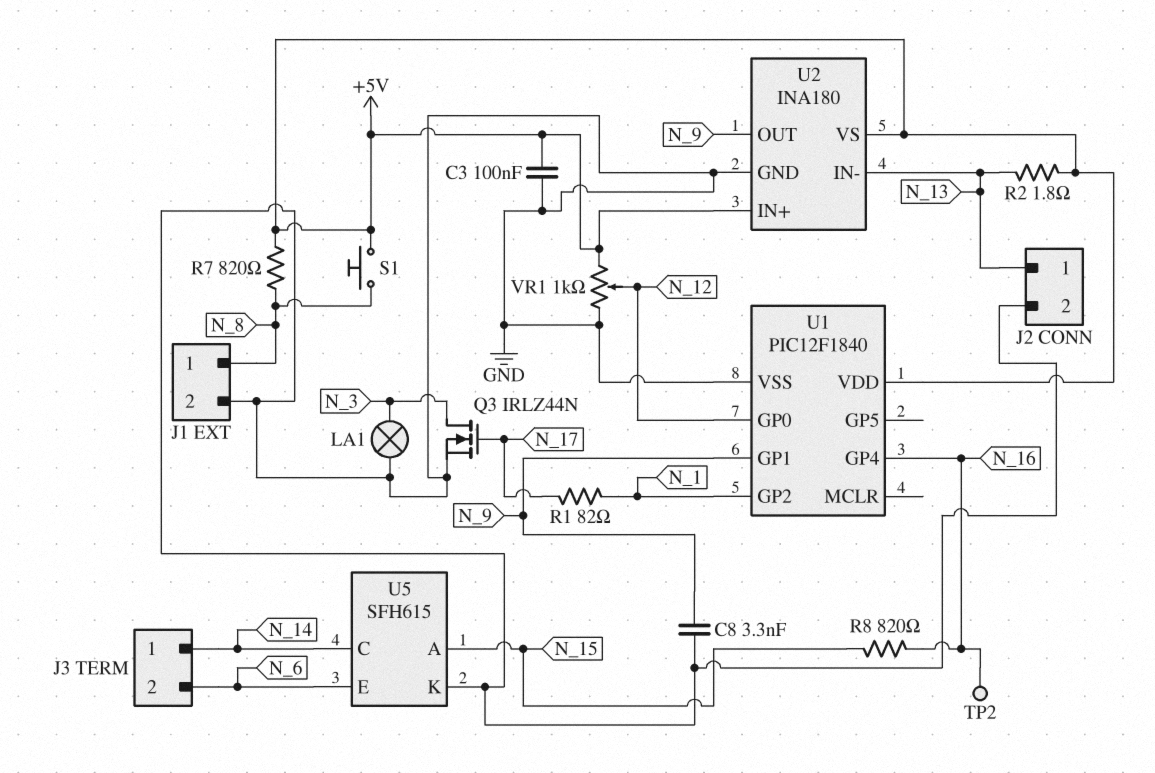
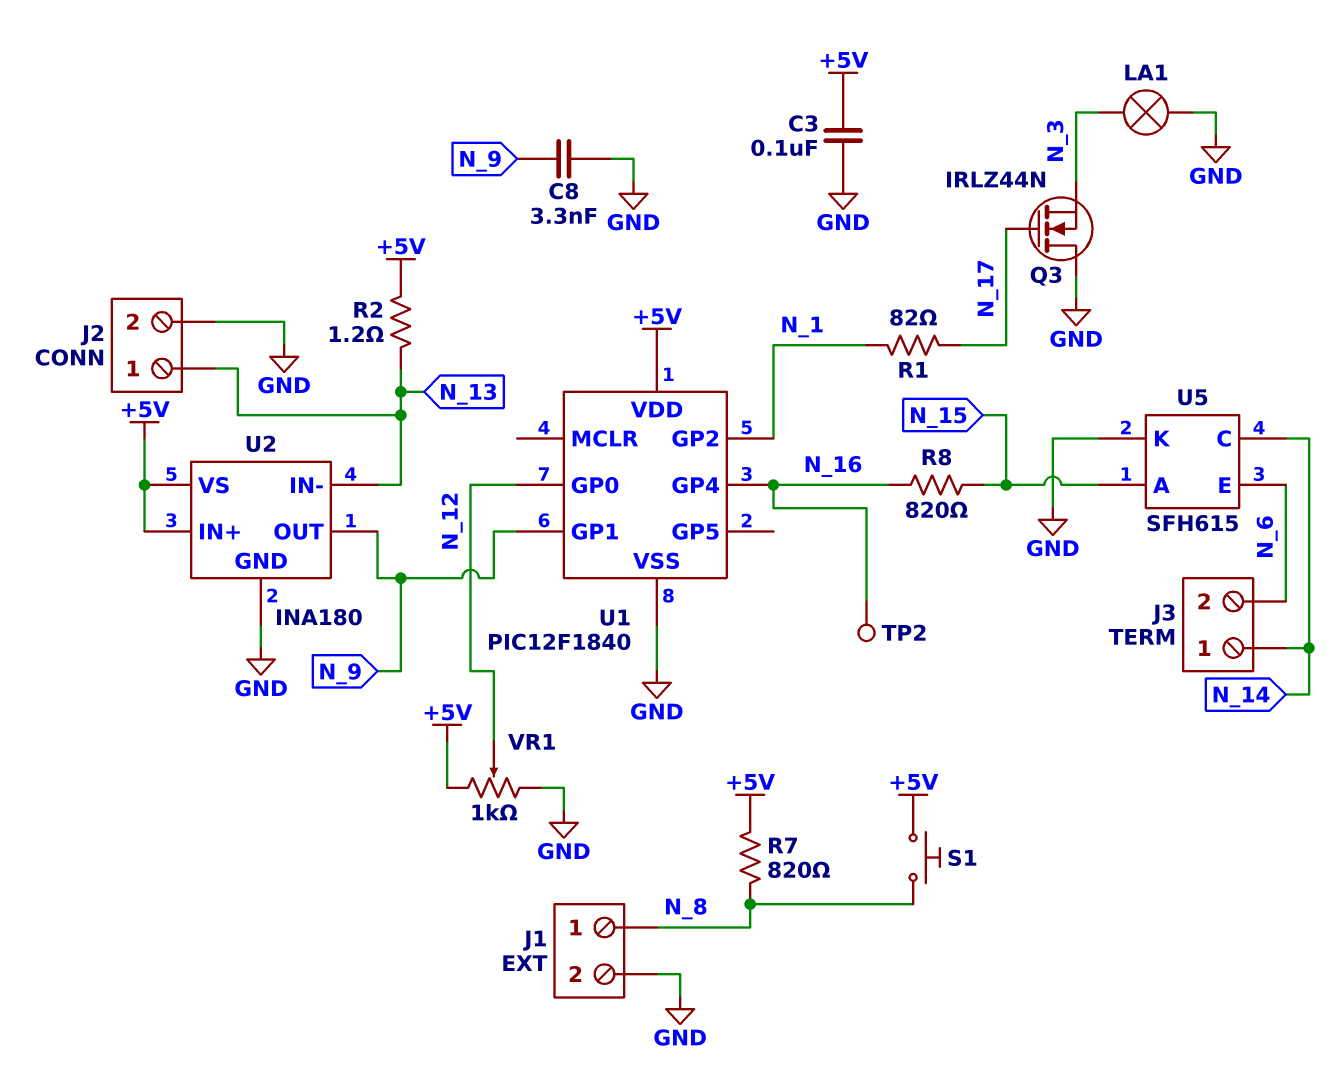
Q3: NMOS IRLZ44N (G N_17, D N_3, S GND) -> NMOS IRLZ44N (G N_17, D GND, S N_3)
R2: 1.8 (+5V, N_13) -> 1.2 (+5V, N_13)

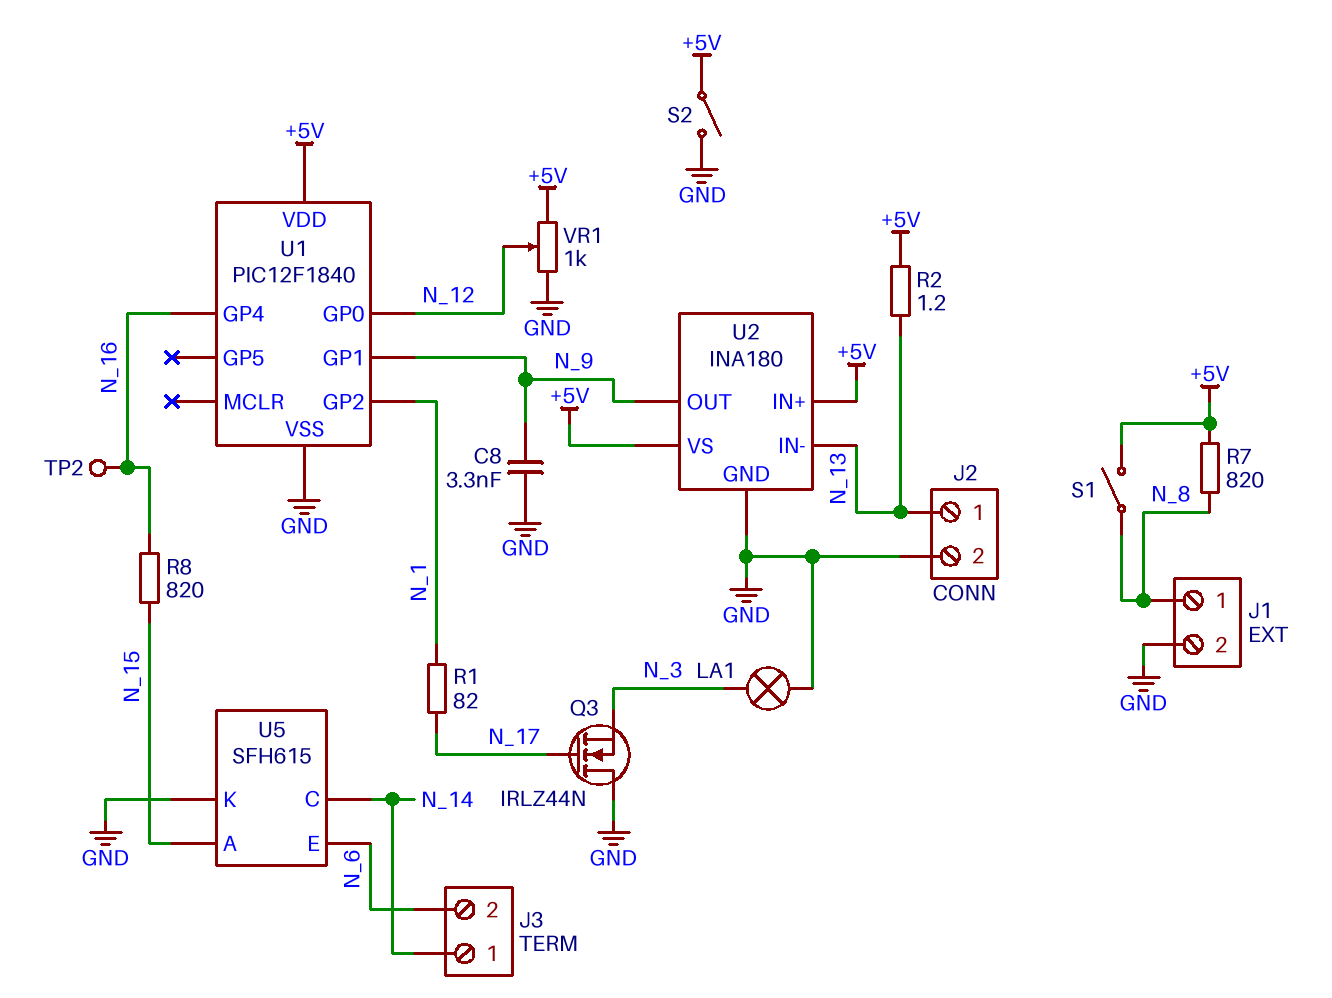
C3: 100nF (+5V, GND) -> none
S1: button (+5V, N_8) -> switch (+5V, N_8)
S2: none -> switch (+5V, GND)

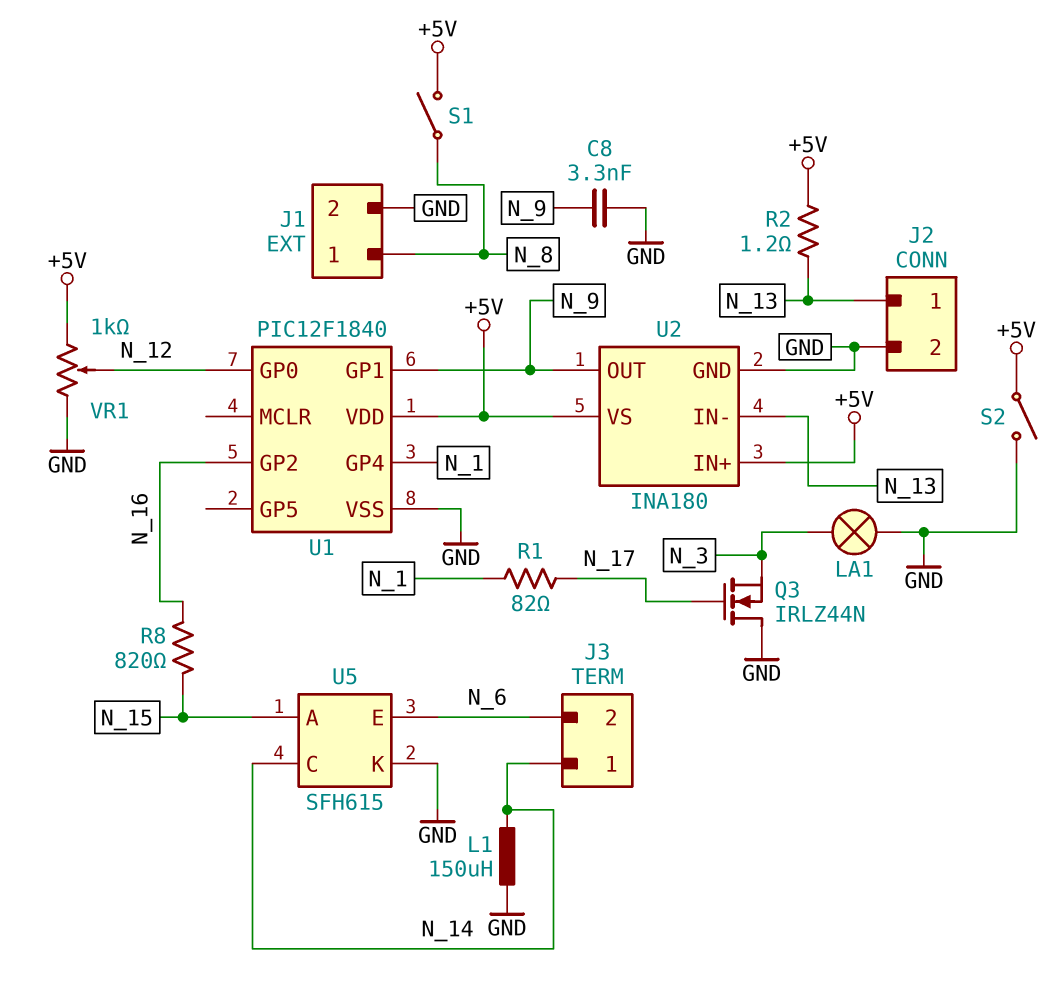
L1: none -> 150uH (GND, N_14)
R7: 820 (+5V, N_8) -> none
TP2: test point (N_16) -> none
U1 pin GP2: N_1 -> N_16
U1 pin GP4: N_16 -> N_1

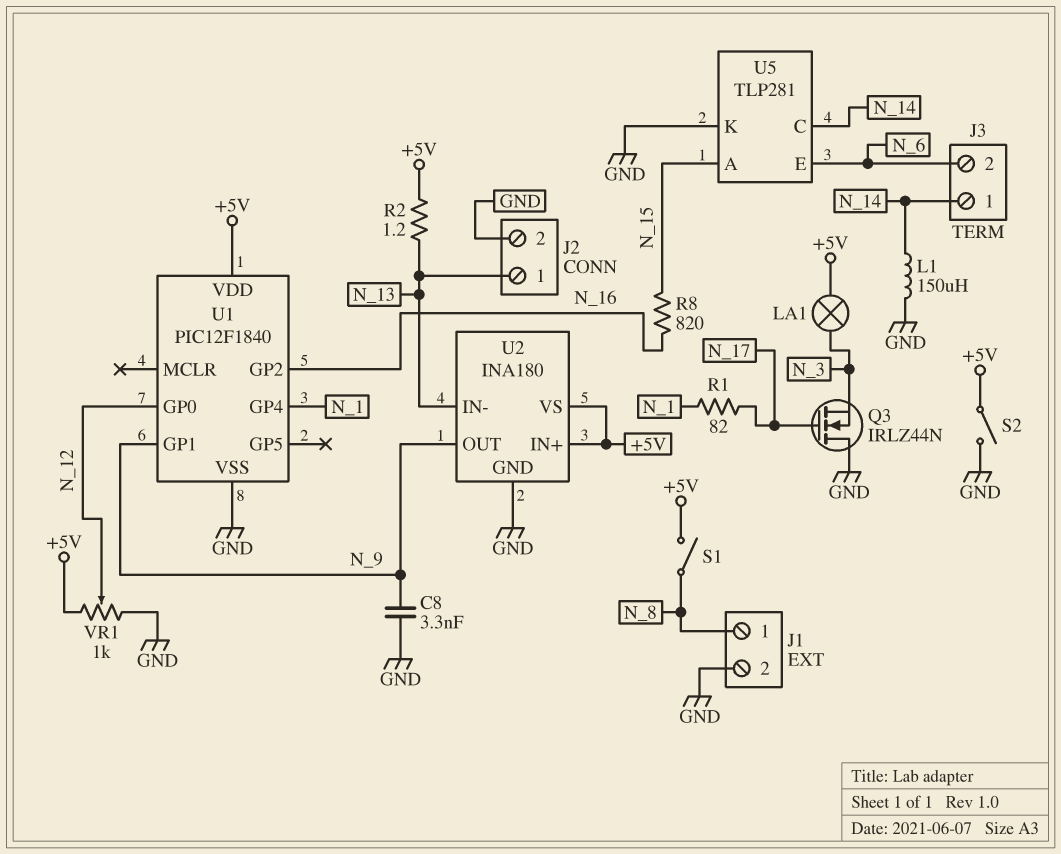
LA1: lamp (GND, N_3) -> lamp (+5V, N_3)
U5: SFH615 -> TLP281

